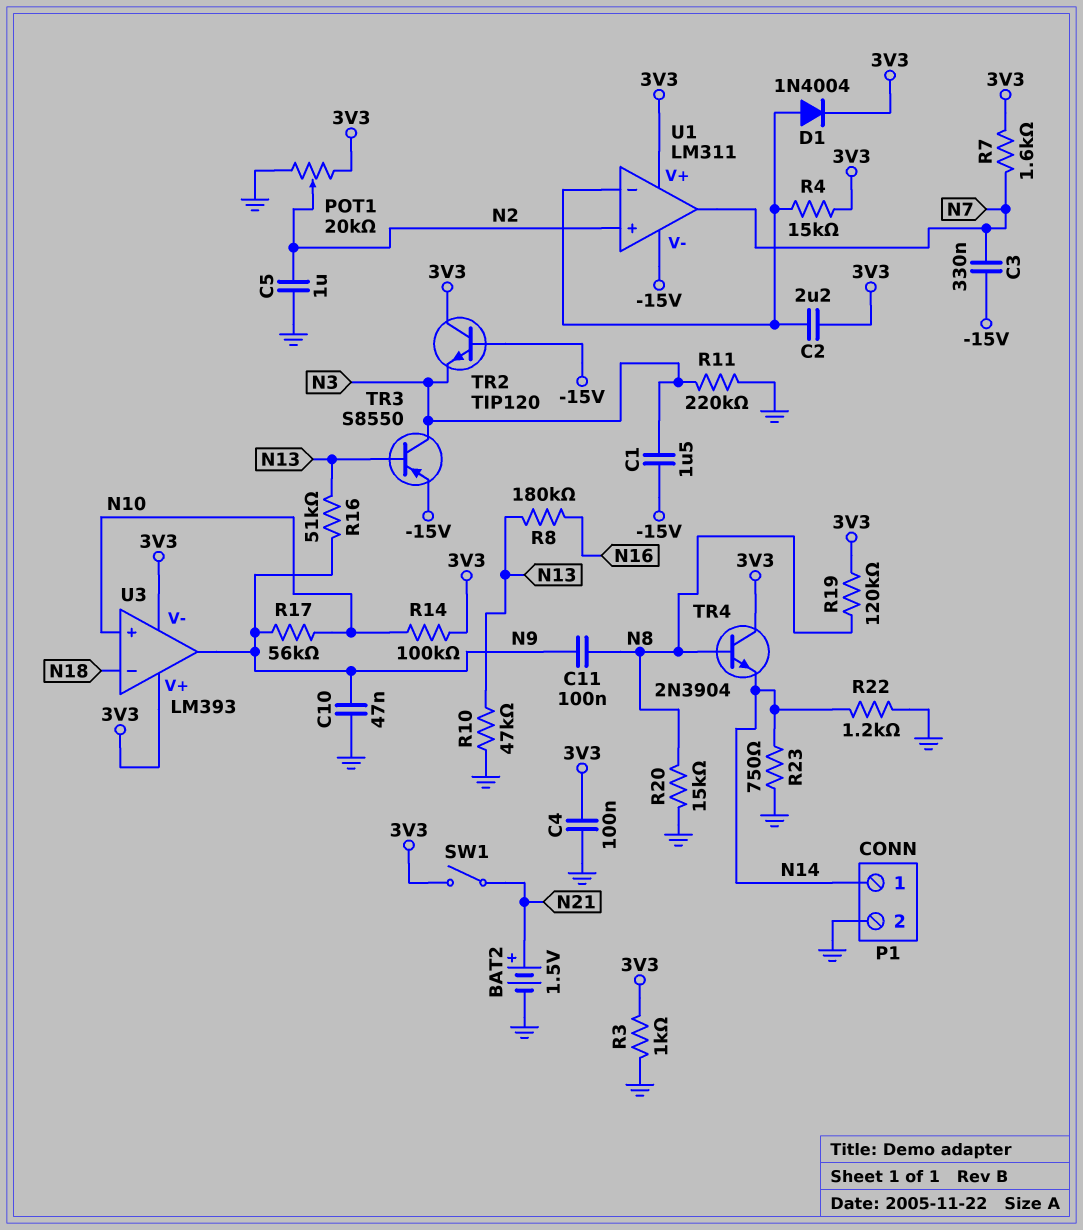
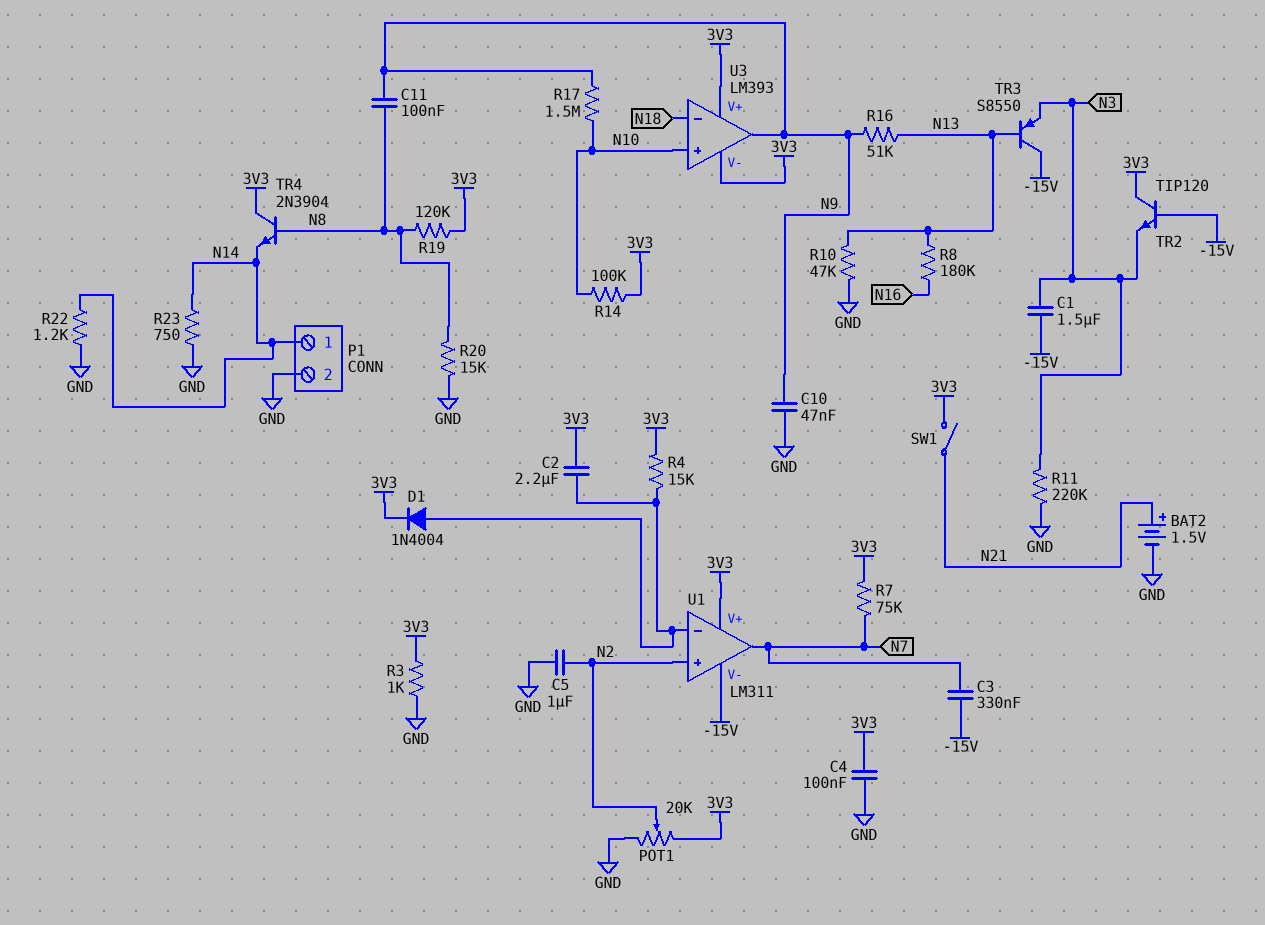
R7: 1.6k (3V3, N7) -> 75k (3V3, N7)
R17: 56k (N9, N10) -> 1.5M (N9, N10)
TR3: PNP S8550 (B N13, C N3, E -15V) -> PNP S8550 (B N13, C -15V, E N3)

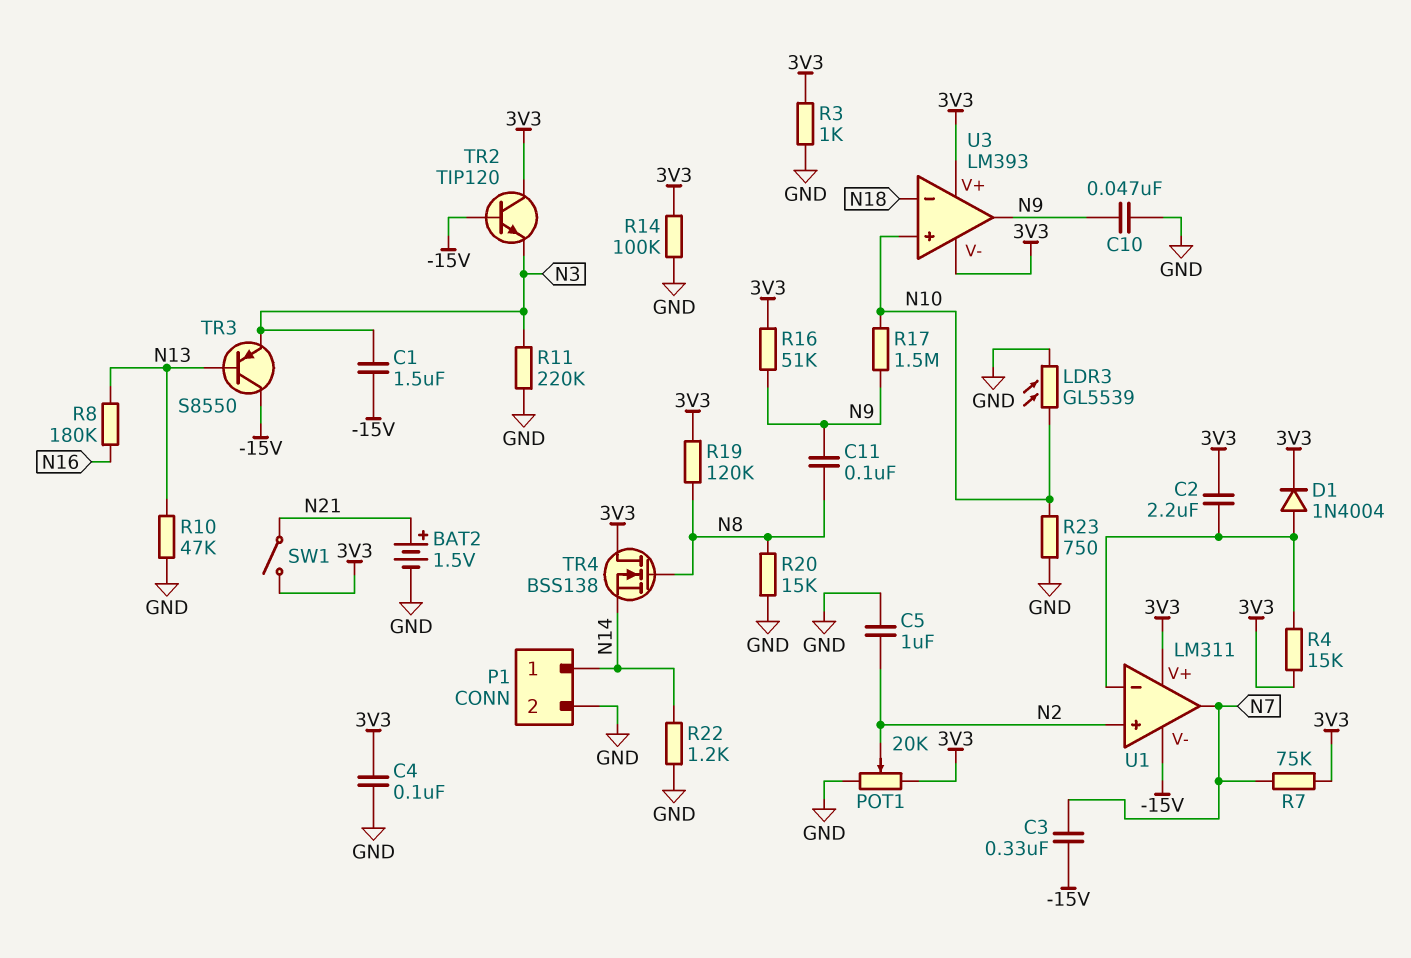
LDR3: none -> GL5539 (GND, N10)
R14: 100k (3V3, N10) -> 100k (3V3, GND)
R16: 51k (N9, N13) -> 51k (3V3, N9)
R23: 750 (GND, N14) -> 750 (GND, N10)
TR4: NPN 2N3904 (B N8, C 3V3, E N14) -> NMOS BSS138 (G N8, D 3V3, S N14)

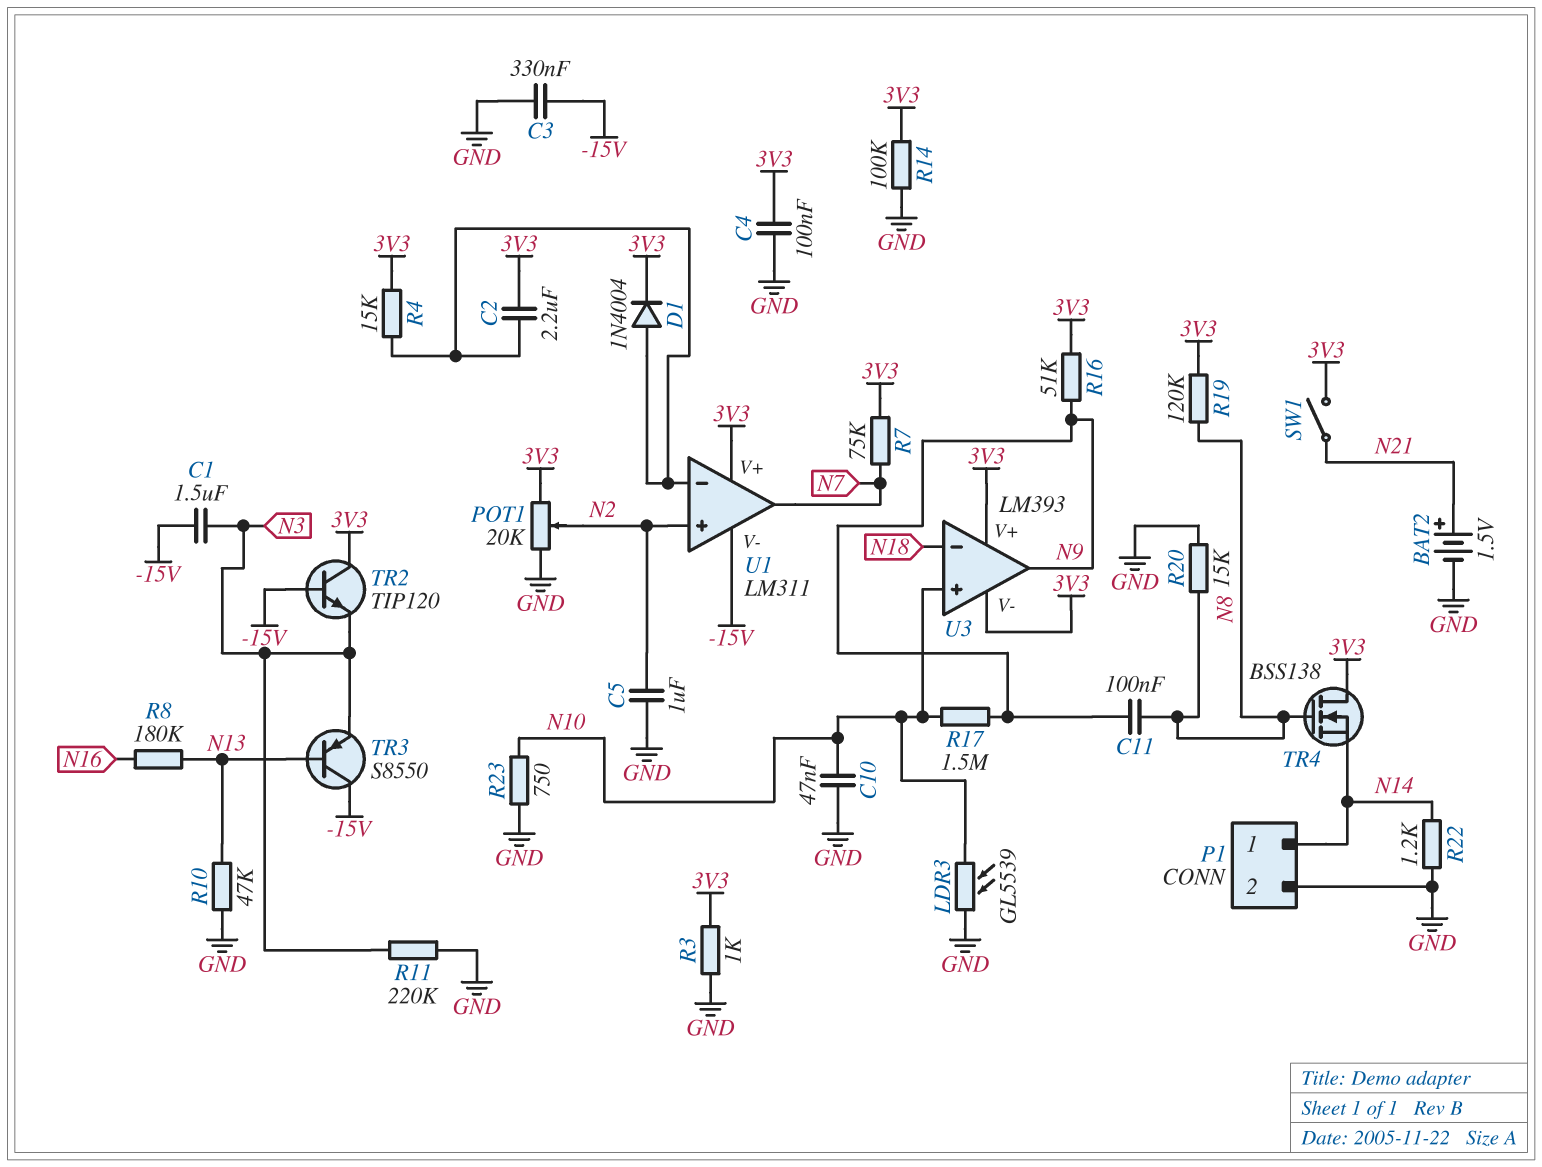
C3: 330nF (-15V, N7) -> 330nF (-15V, GND)
C10: 47nF (GND, N9) -> 47nF (GND, N10)

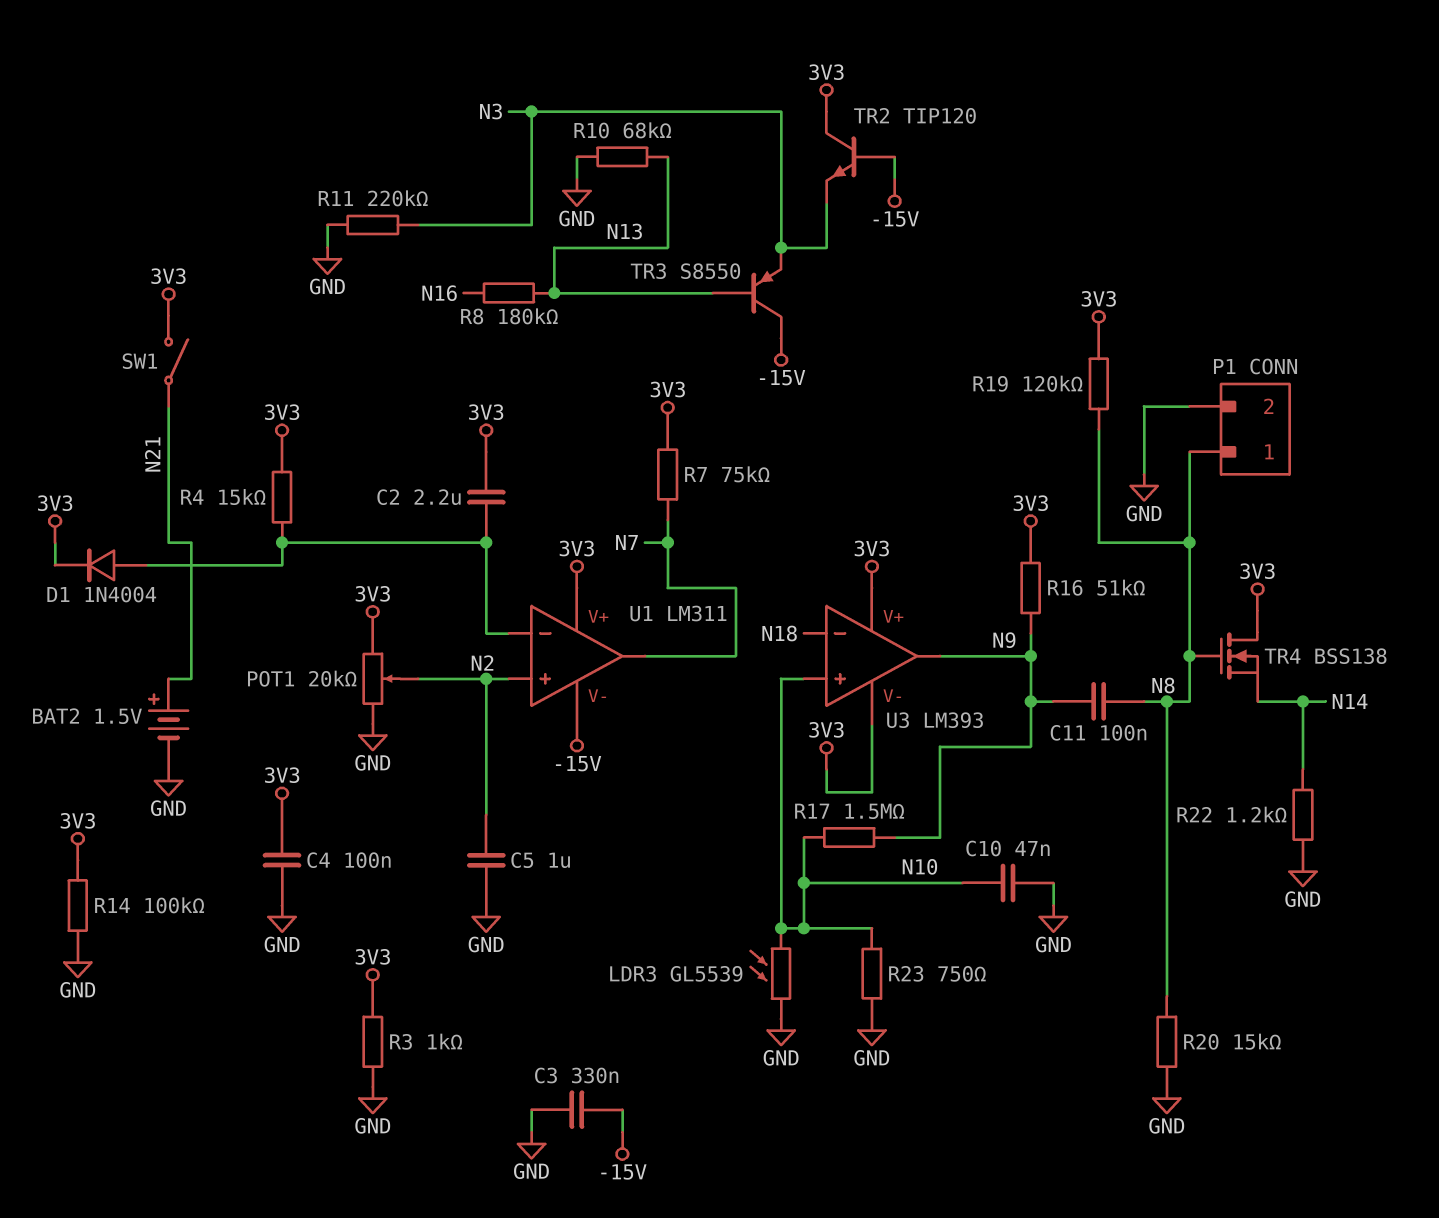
C1: 1.5uF (-15V, N3) -> none
P1 pin 1: N14 -> N8
R10: 47k (GND, N13) -> 68k (GND, N13)

